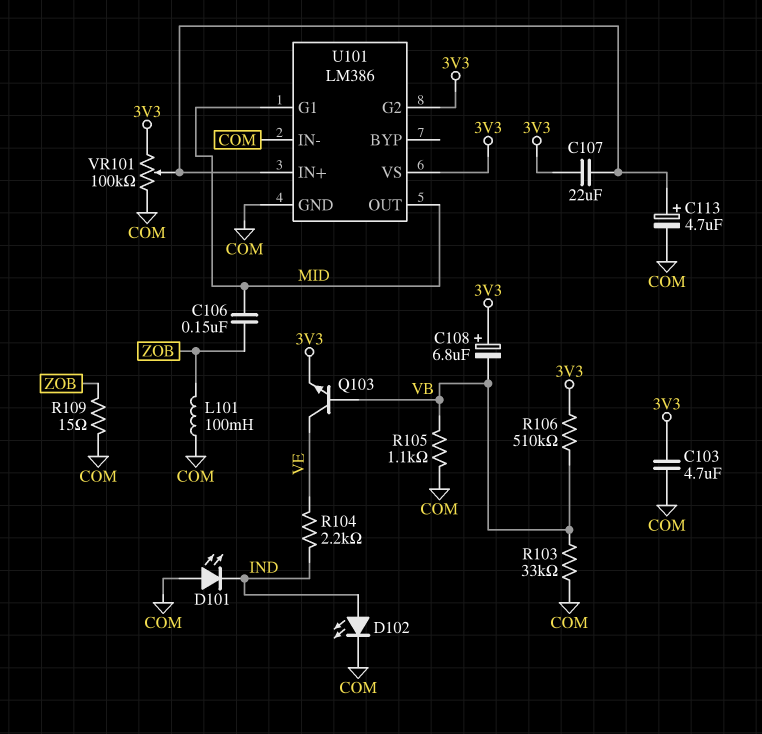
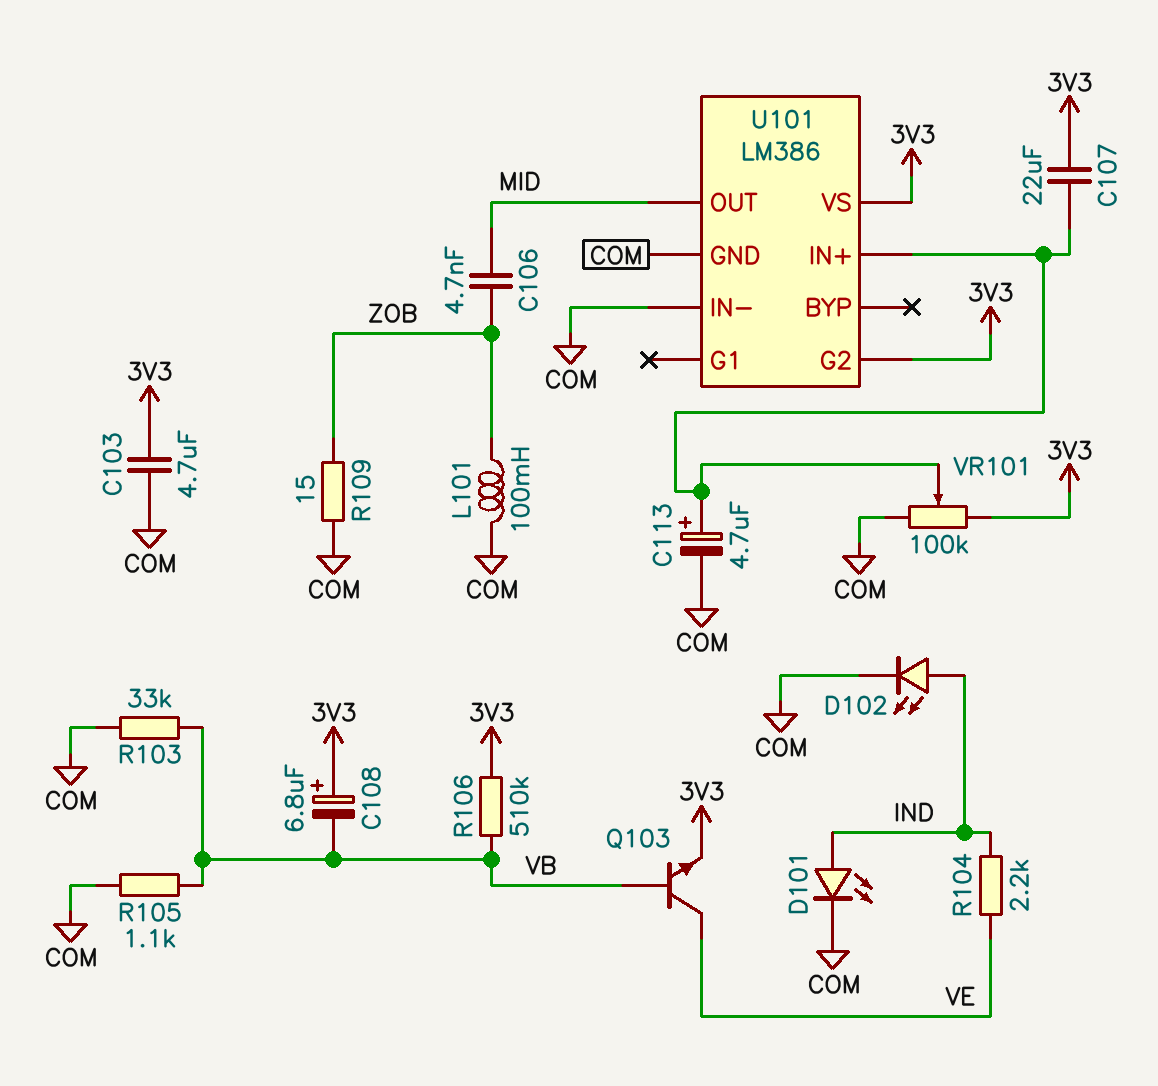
C106: 150nF (MID, ZOB) -> 4.7nF (MID, ZOB)
D101: LED (A COM, K IND) -> LED (A IND, K COM)
U101 pin G1: MID -> none

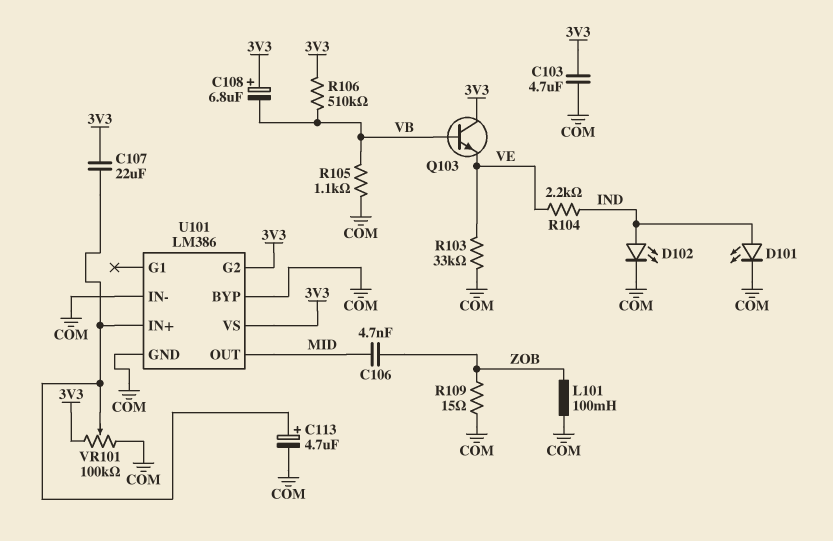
Q103: NPN (B VB, C VE, E 3V3) -> NPN (B VB, C 3V3, E VE)
R103: 33k (COM, VB) -> 33k (COM, VE)
U101 pin BYP: none -> COM

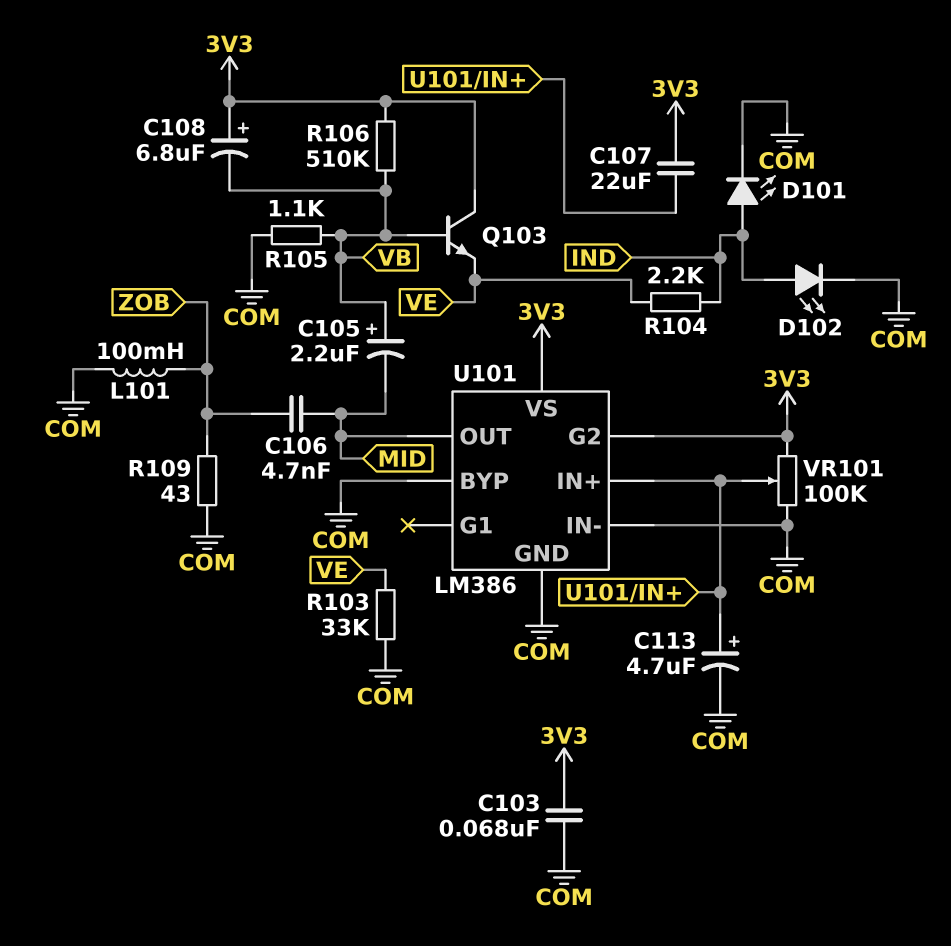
C103: 4.7uF (3V3, COM) -> 68nF (3V3, COM)
C105: none -> 2.2uF (plus VB, minus MID)
R109: 15 (COM, ZOB) -> 43 (COM, ZOB)

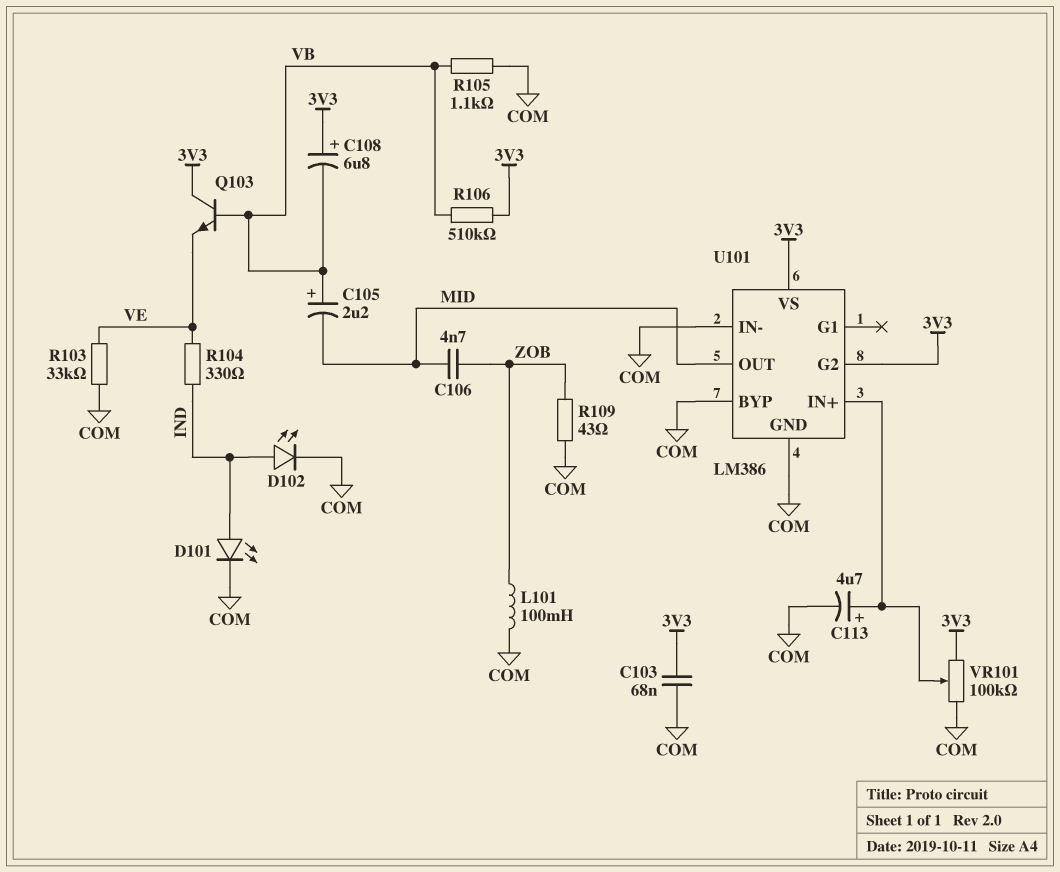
C107: 22uF (3V3, U101/IN+) -> none
R104: 2.2k (IND, VE) -> 330 (IND, VE)

